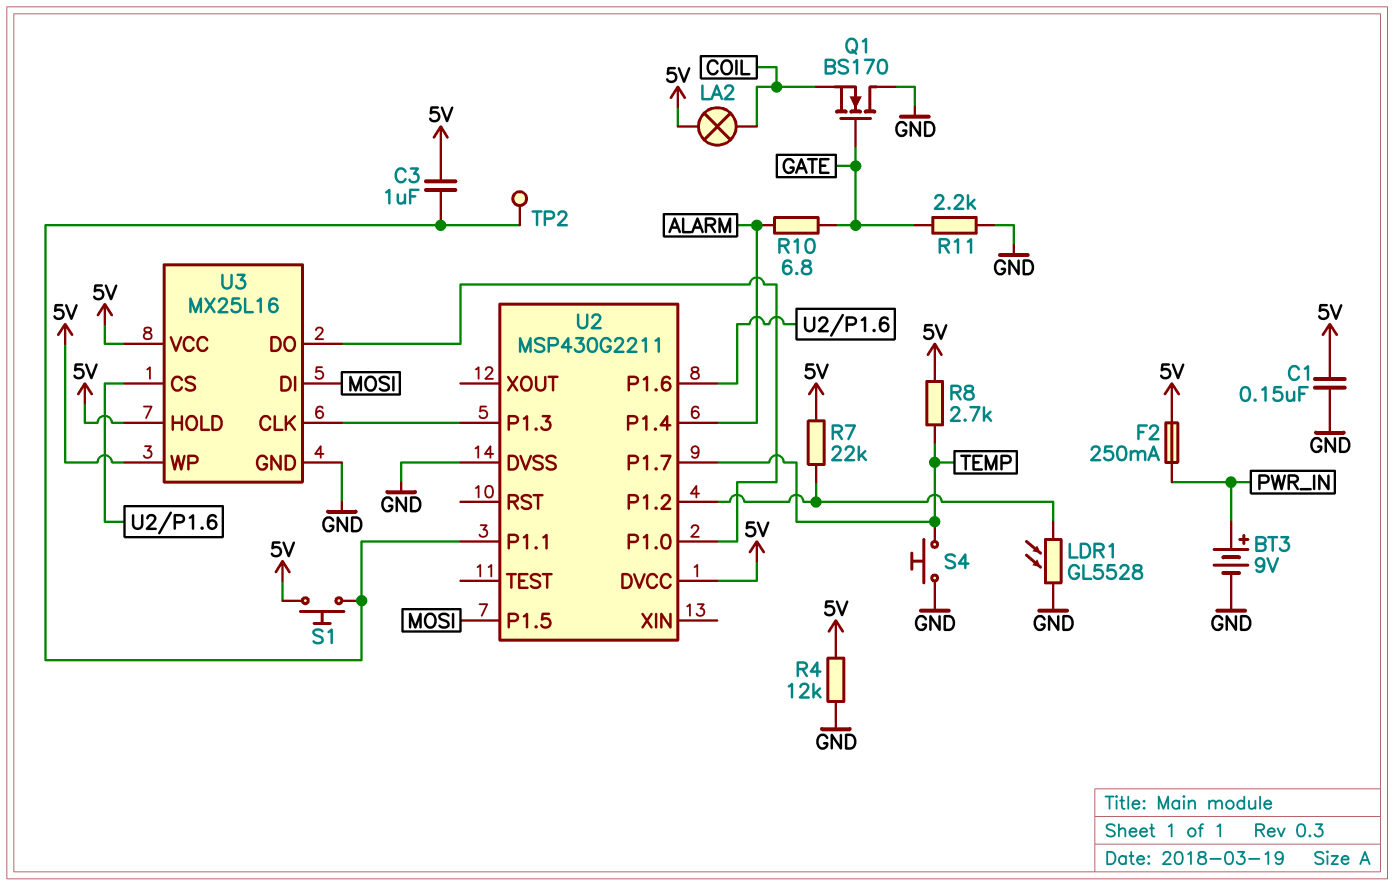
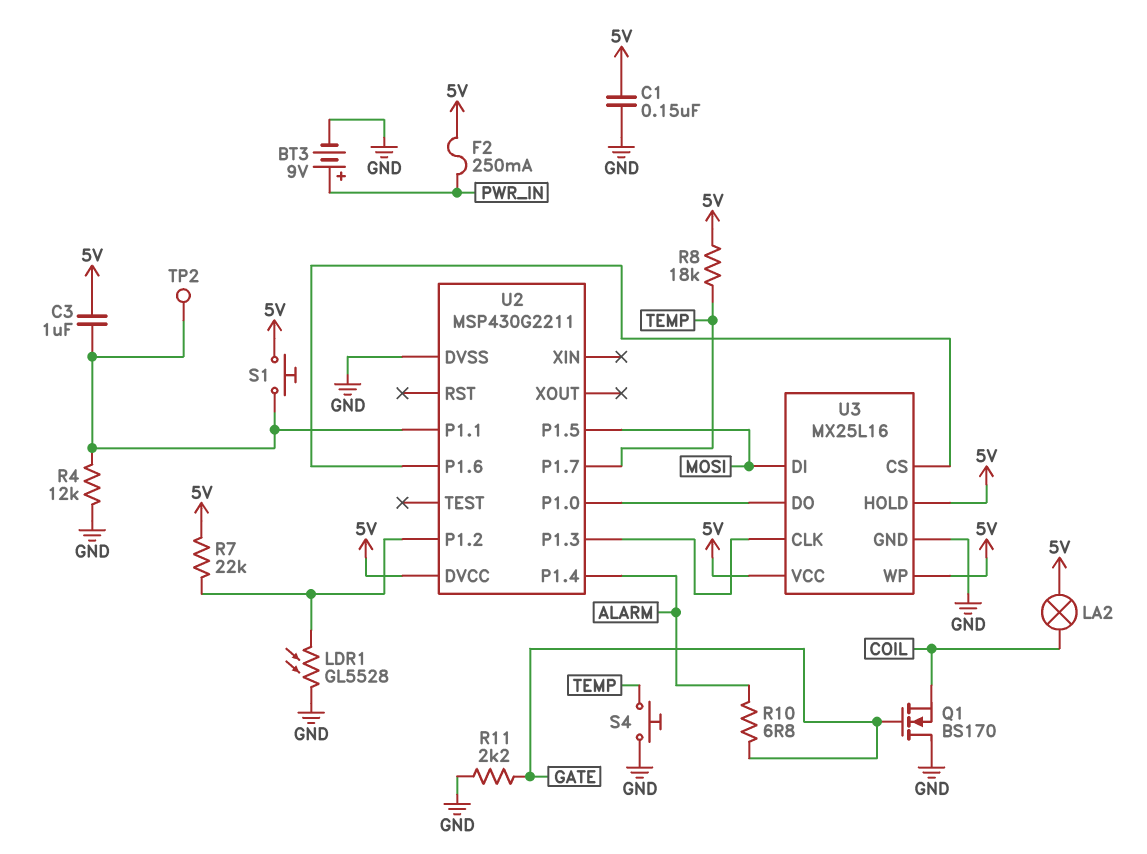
R4: 12k (5V, GND) -> 12k (GND, U2/P1.1)
R8: 2.7k (5V, TEMP) -> 18k (5V, TEMP)

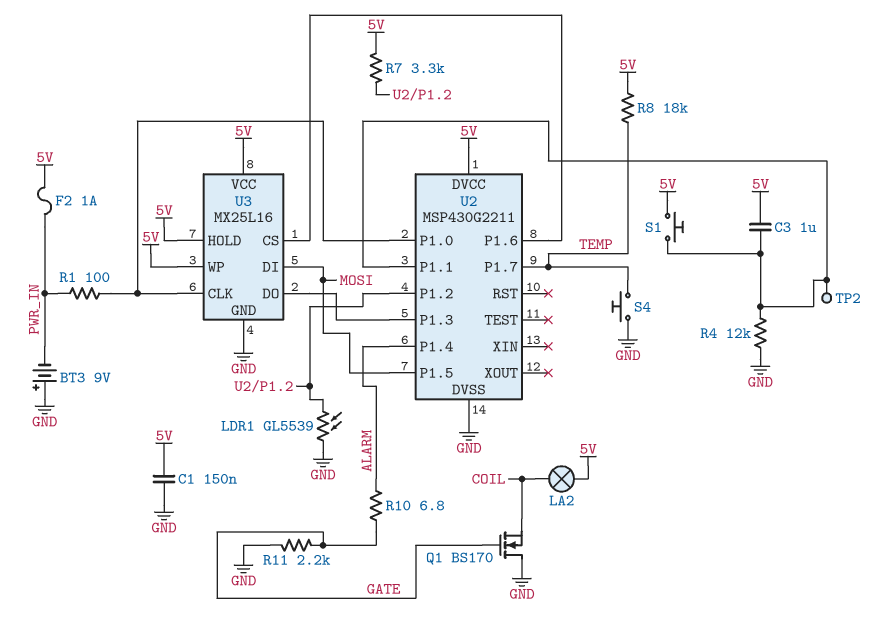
BT3: 9V (plus PWR_IN, minus GND) -> 9V (plus GND, minus PWR_IN)
F2: 250mA (5V, PWR_IN) -> 1A (5V, PWR_IN)
LDR1: GL5528 (GND, U2/P1.2) -> GL5539 (GND, U2/P1.2)
R1: none -> 100 (PWR_IN, U2/P1.0)
R7: 22k (5V, U2/P1.2) -> 3.3k (5V, U2/P1.2)
U3 pin CLK: U2/P1.3 -> U2/P1.0
U3 pin DO: U2/P1.0 -> U2/P1.3

